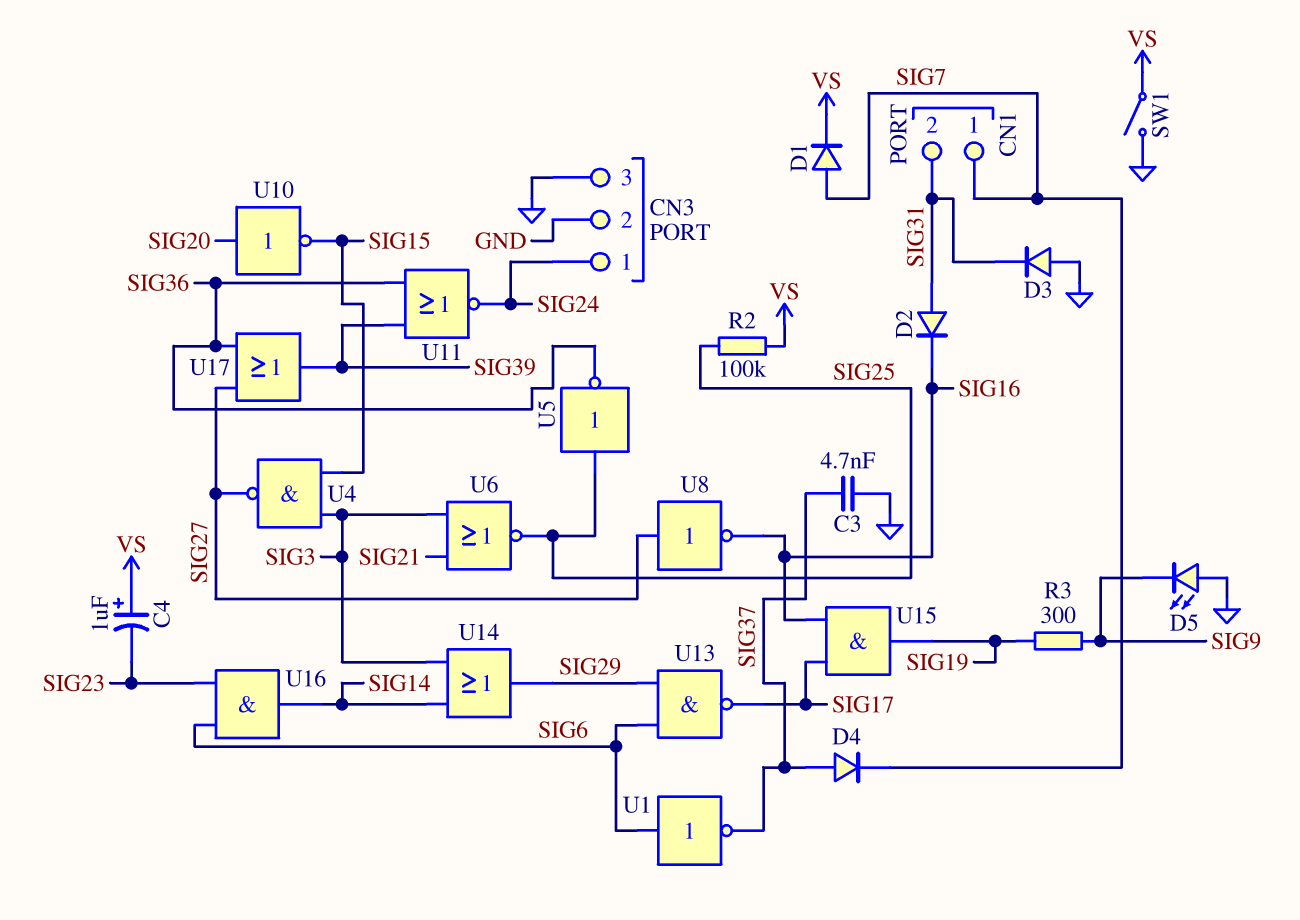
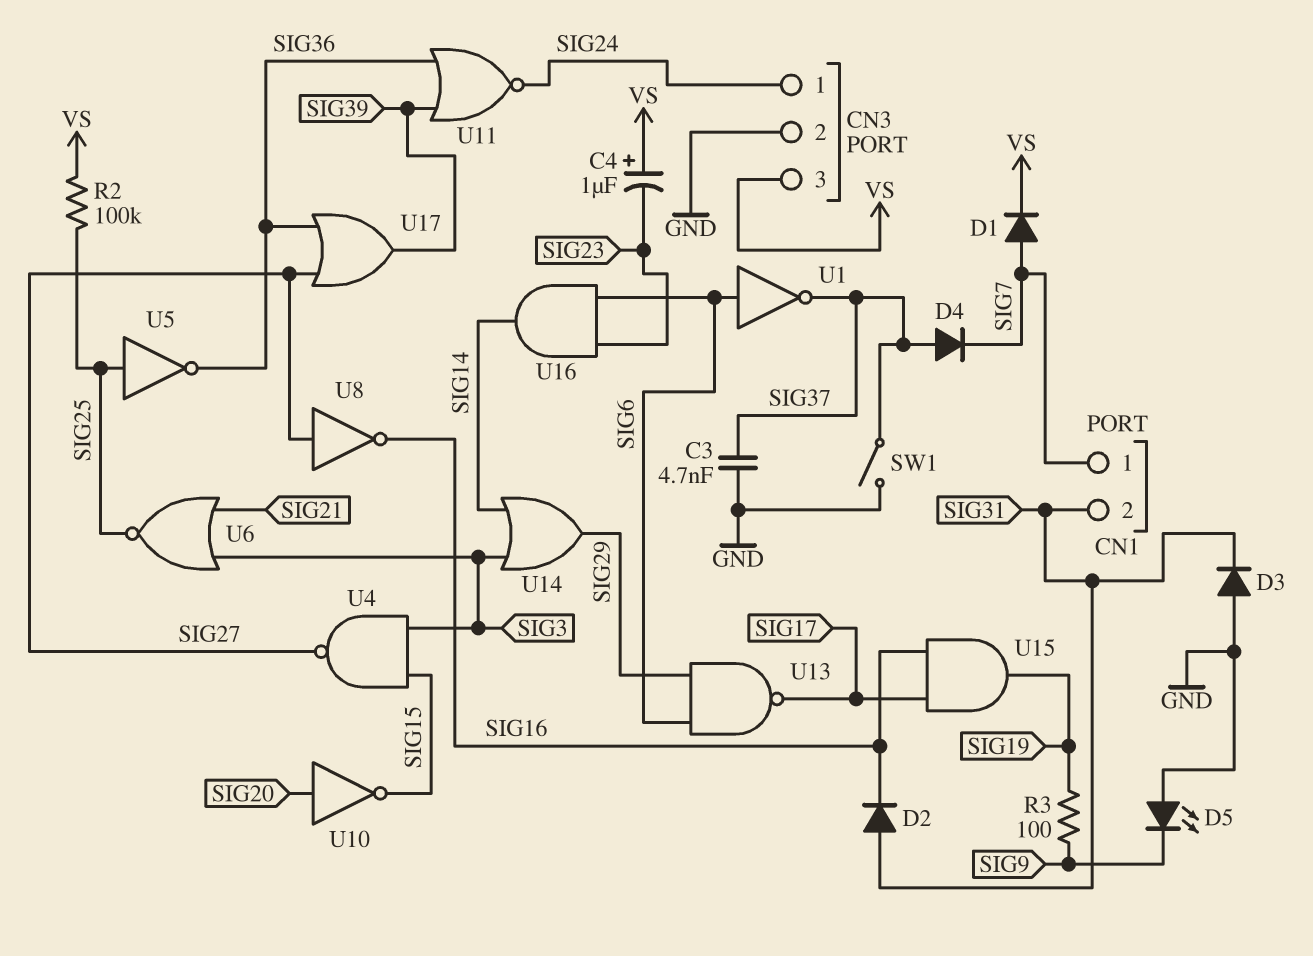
CN3 pin 3: GND -> VS
R3: 300 (SIG9, SIG19) -> 100 (SIG9, SIG19)
SW1: switch (GND, VS) -> switch (GND, SIG37)

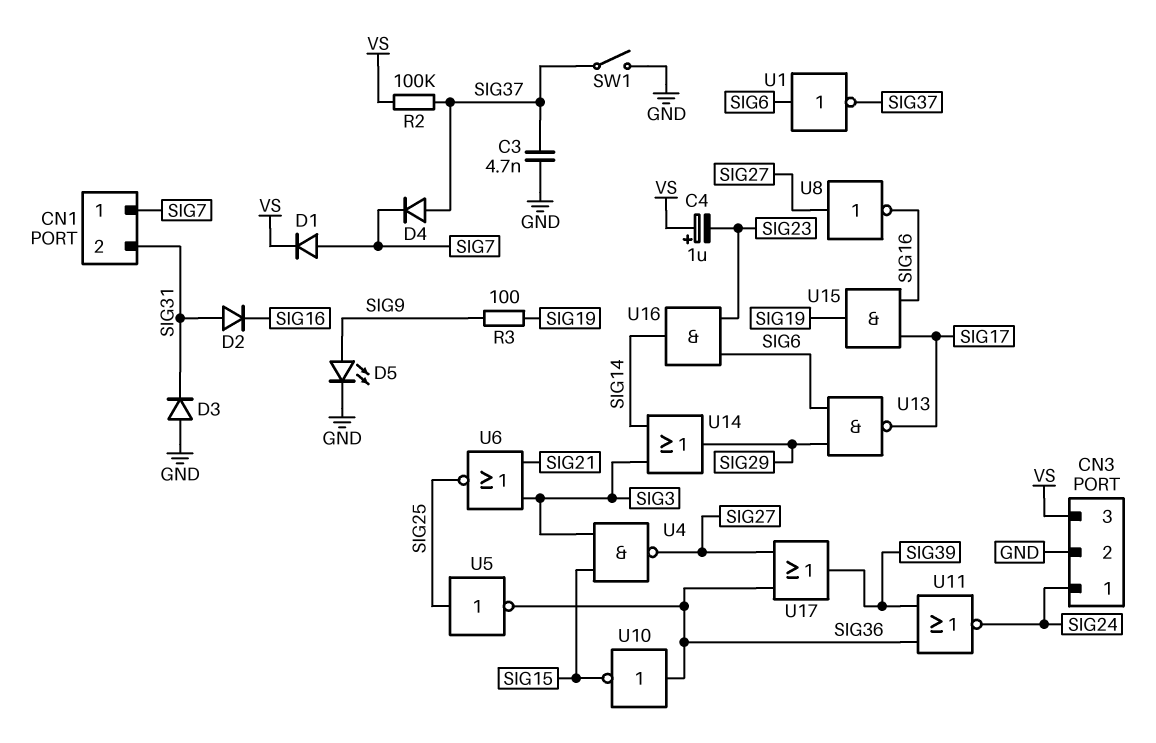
D5: LED (A GND, K SIG9) -> LED (A SIG9, K GND)
R2: 100k (SIG25, VS) -> 100k (SIG37, VS)
U10: NOT (in SIG20, out SIG15) -> NOT (in SIG36, out SIG15)

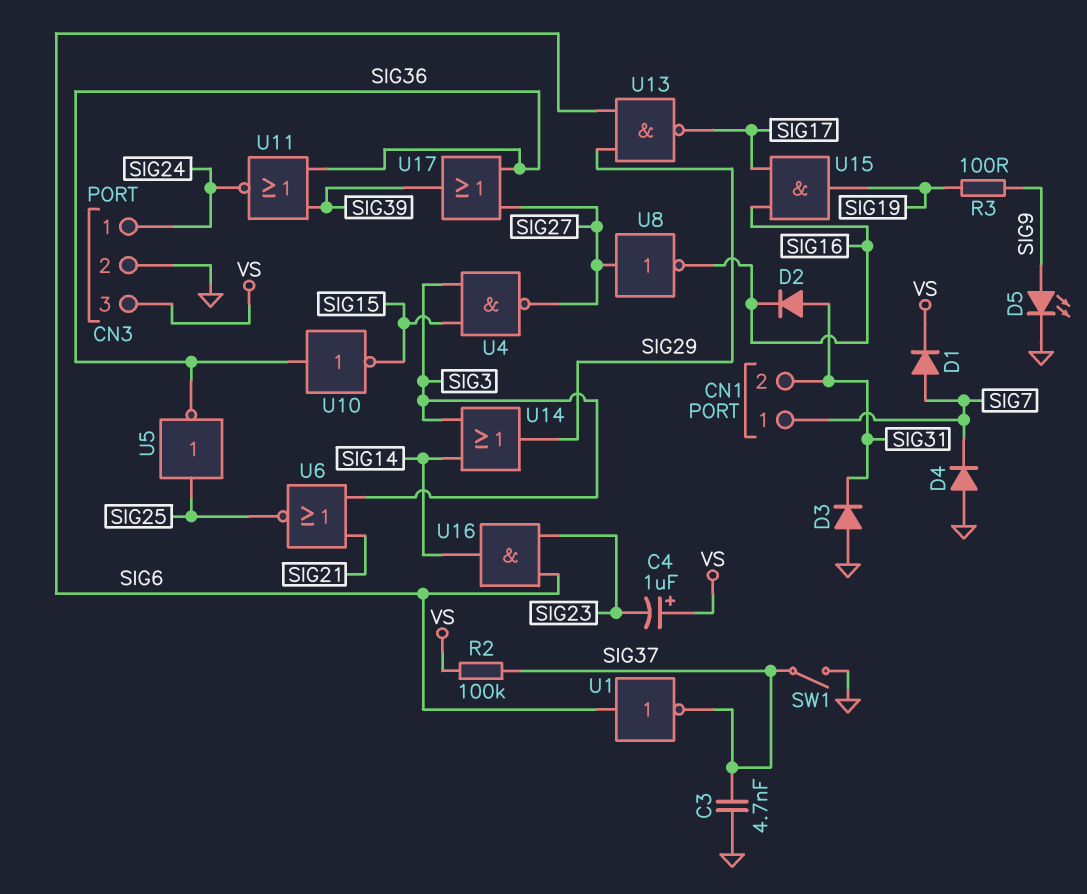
D4: diode (A SIG37, K SIG7) -> diode (A GND, K SIG7)

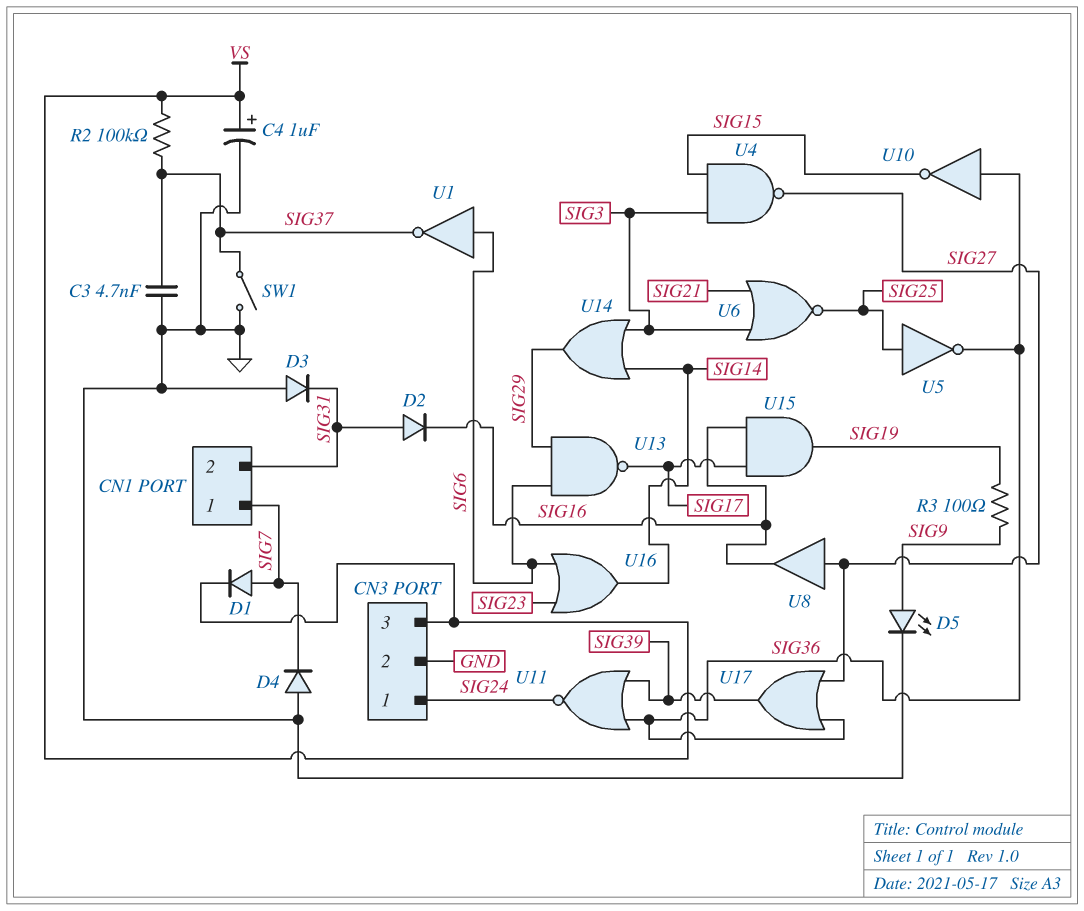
C4: 1uF (plus VS, minus SIG23) -> 1uF (plus VS, minus GND)
U8: NOT (in SIG27, out SIG16) -> buffer (in SIG27, out SIG16)
U16: AND (in SIG6, in SIG23, out SIG14) -> OR (in SIG6, in SIG23, out SIG14)

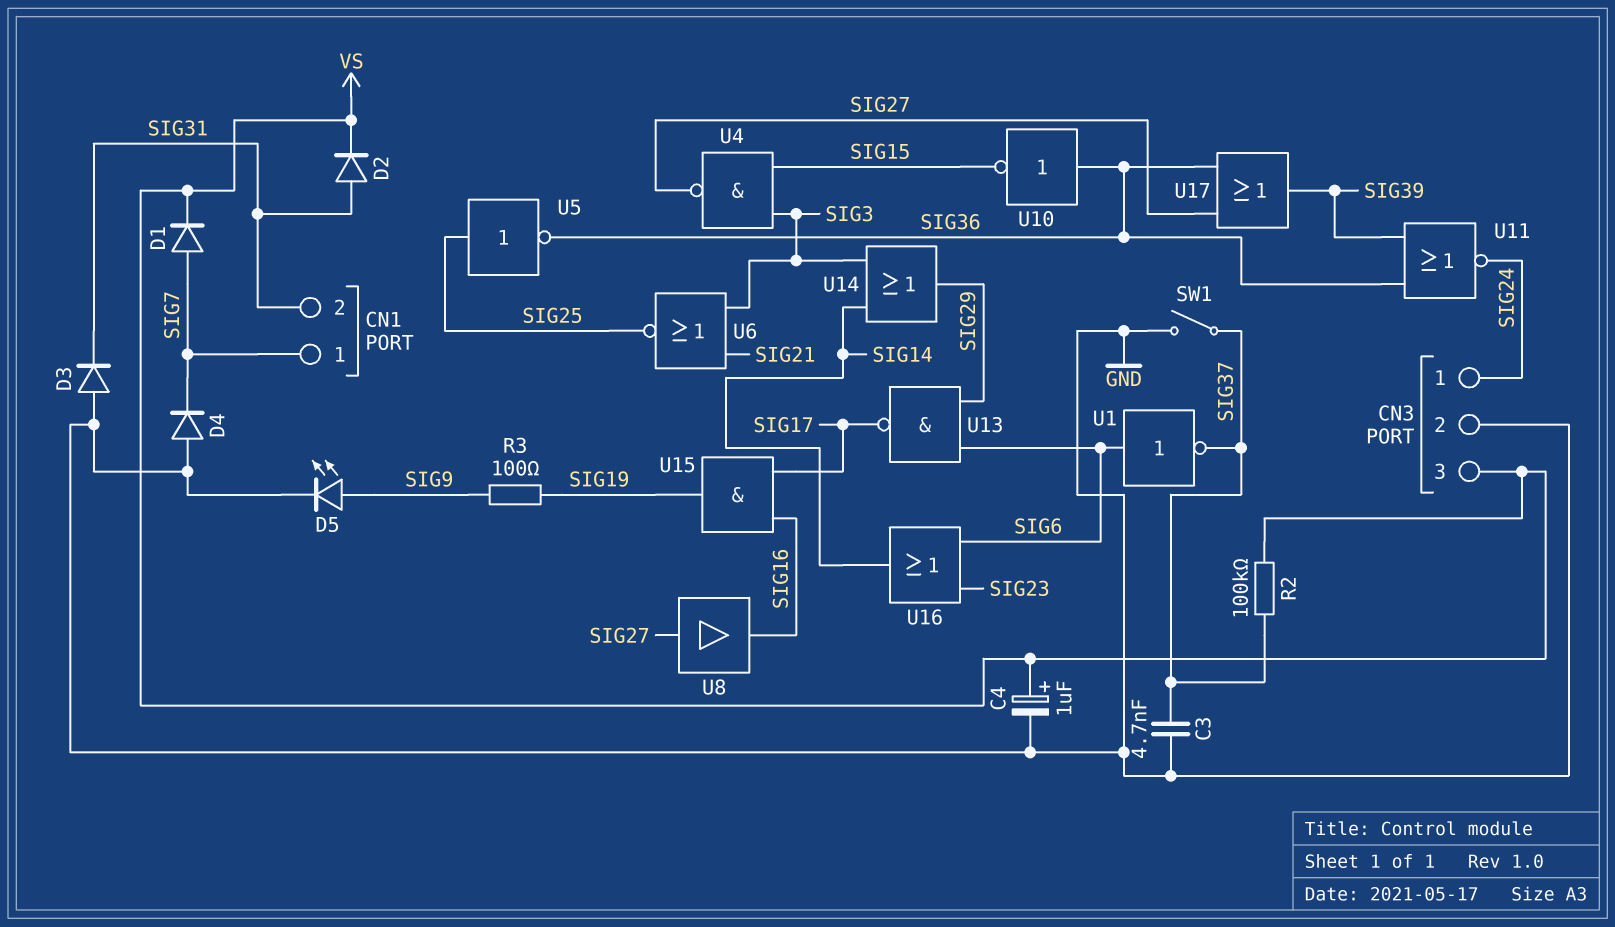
D2: diode (A SIG31, K SIG16) -> diode (A SIG31, K VS)

